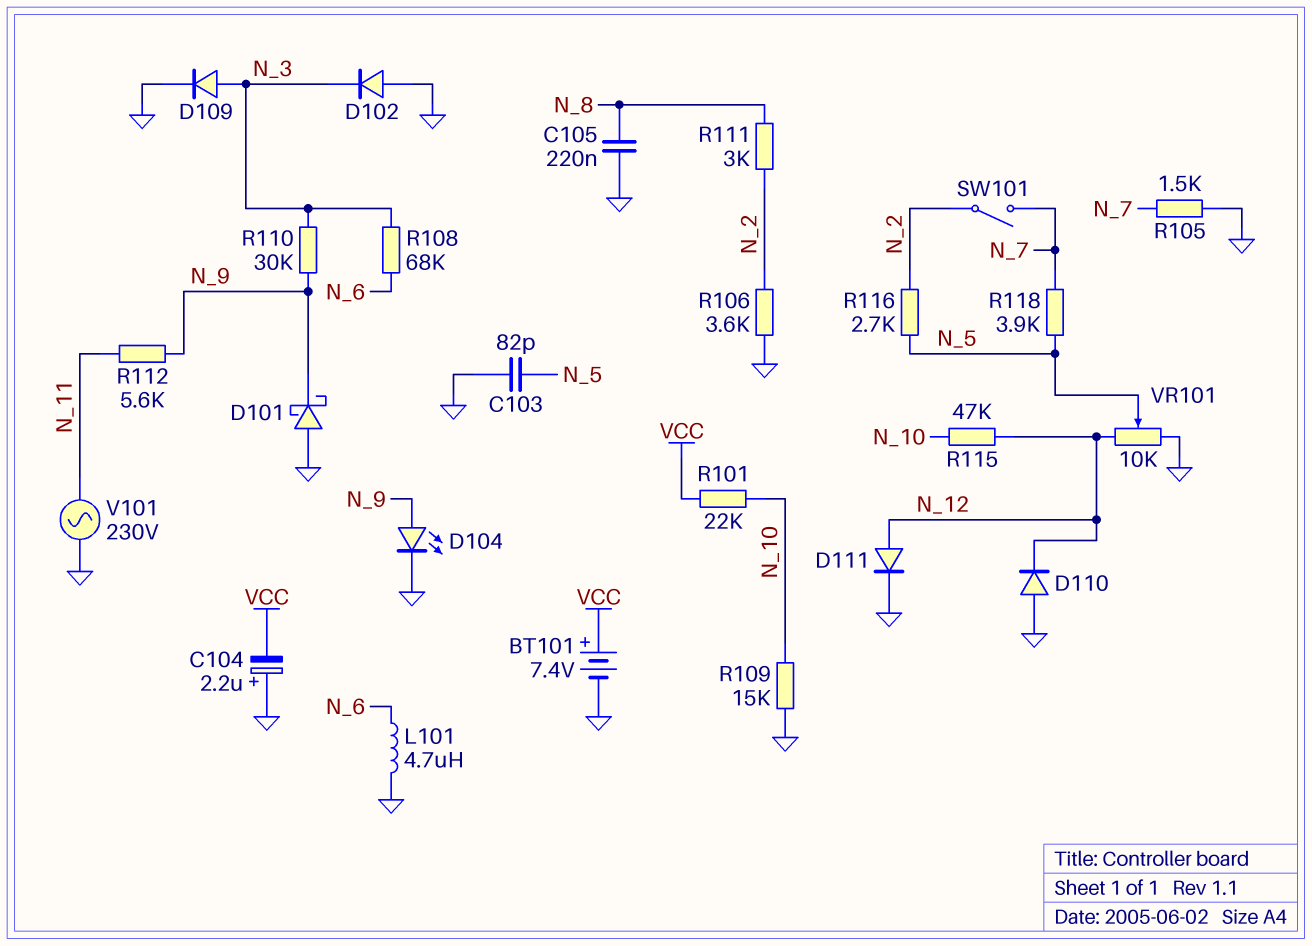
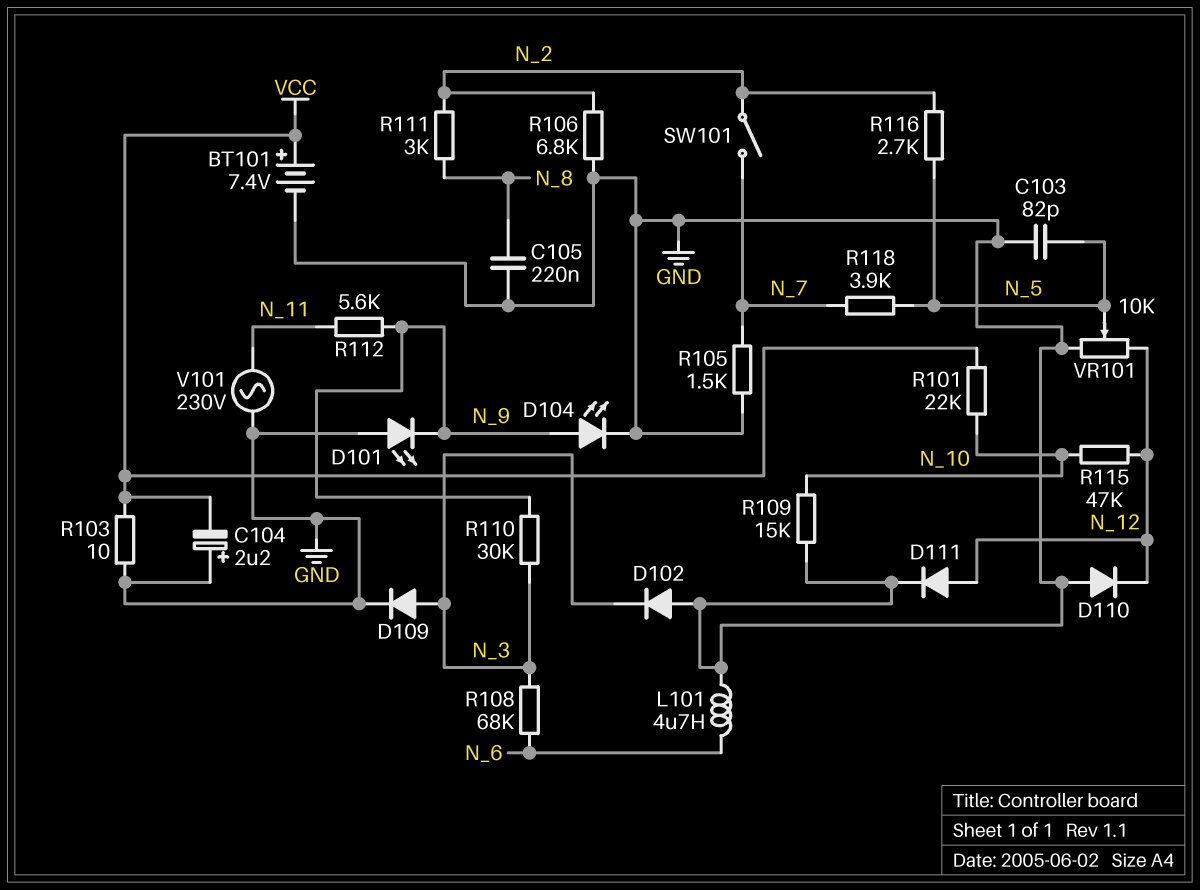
D101: schottky (A GND, K N_9) -> LED (A GND, K N_9)
R103: none -> 10 (GND, VCC)
R106: 3.6k (GND, N_2) -> 6.8k (GND, N_2)

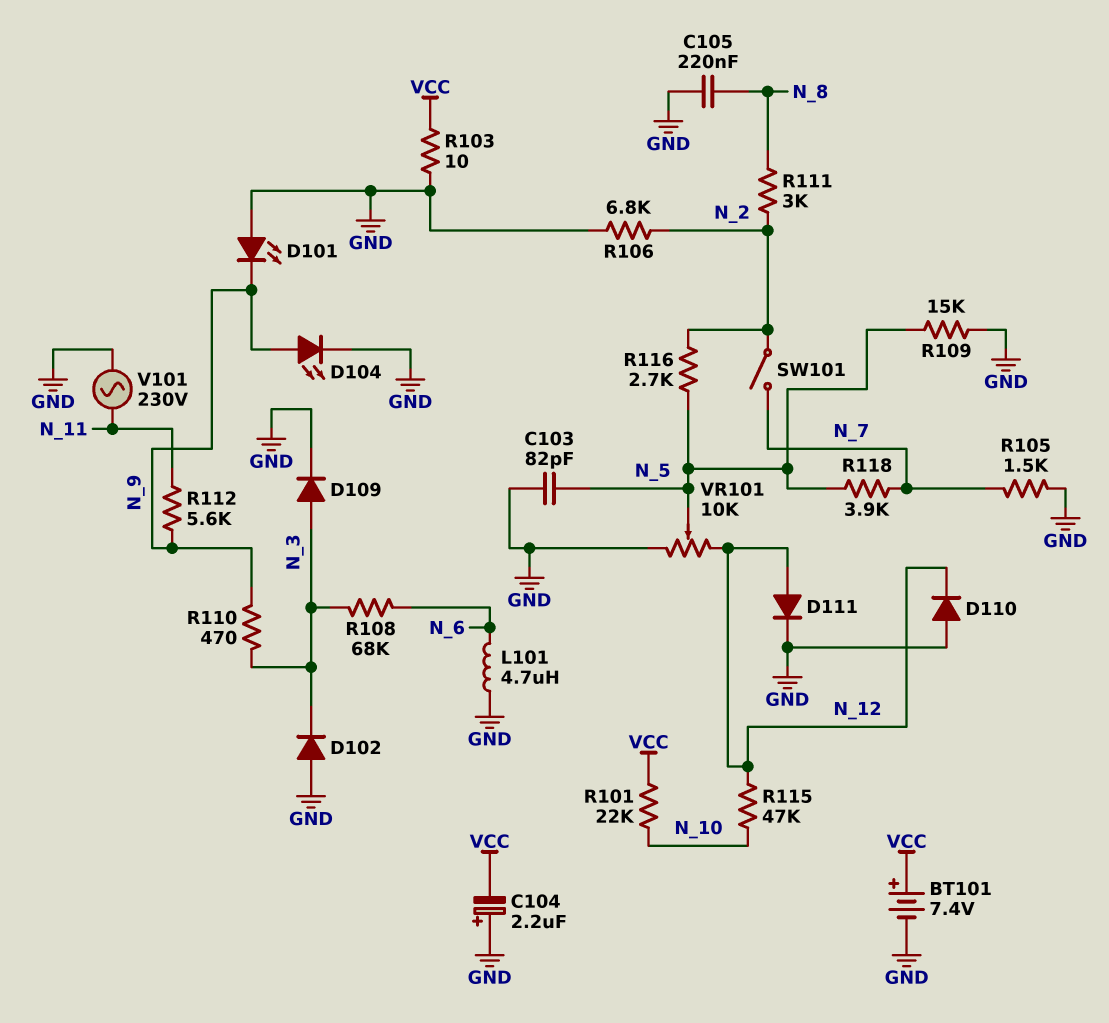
R109: 15k (GND, N_10) -> 15k (GND, N_5)
R110: 30k (N_3, N_9) -> 470 (N_3, N_9)

